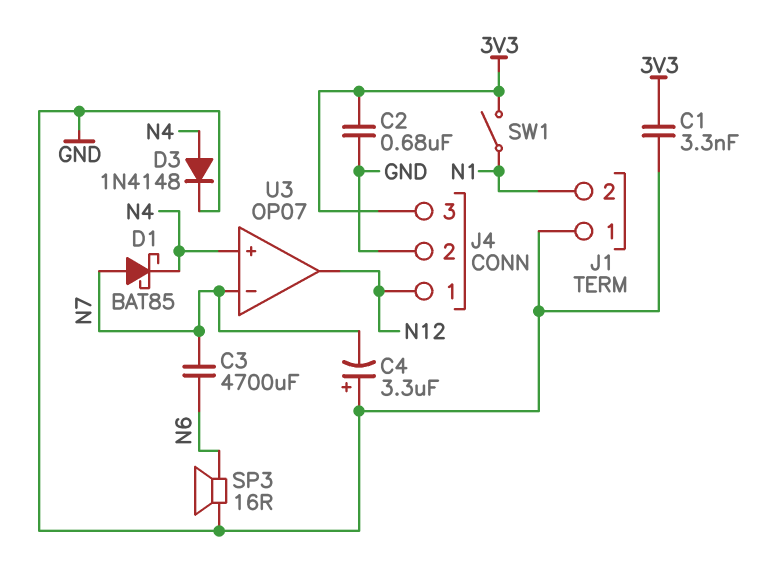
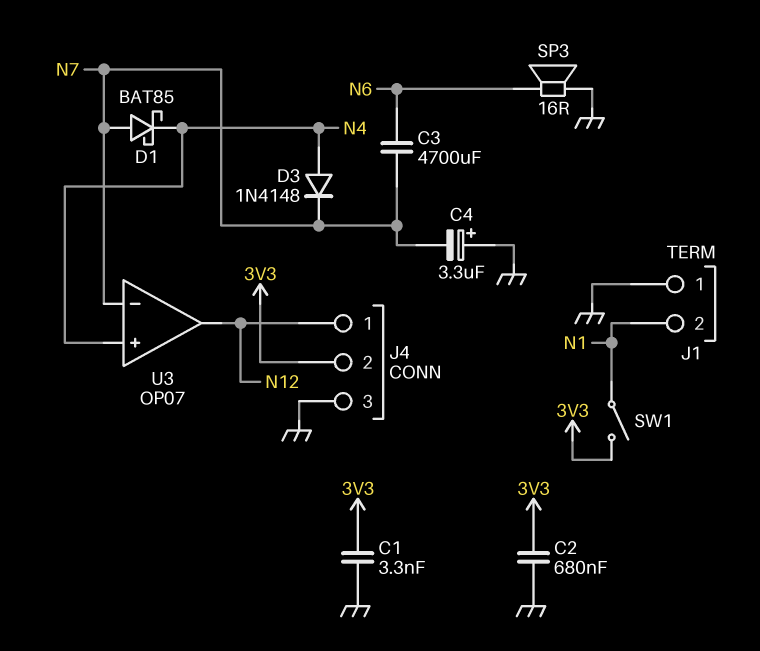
D3: diode 1N4148 (A N4, K GND) -> diode 1N4148 (A N4, K N7)
J4 pin 2: GND -> 3V3
J4 pin 3: 3V3 -> GND

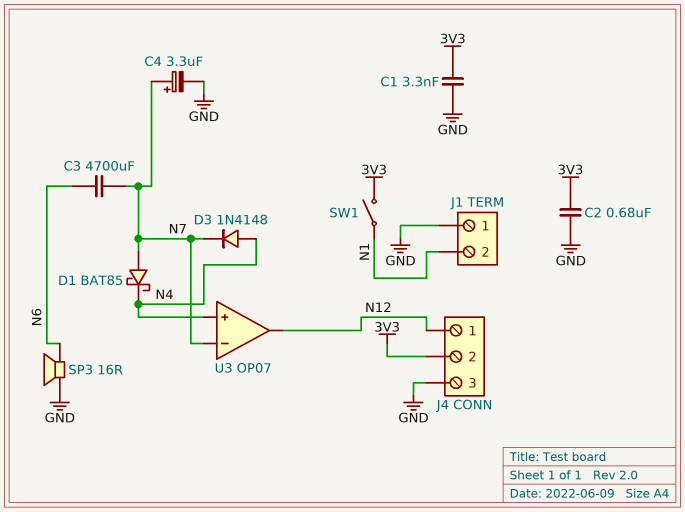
C4: 3.3uF (plus GND, minus N7) -> 3.3uF (plus N7, minus GND)

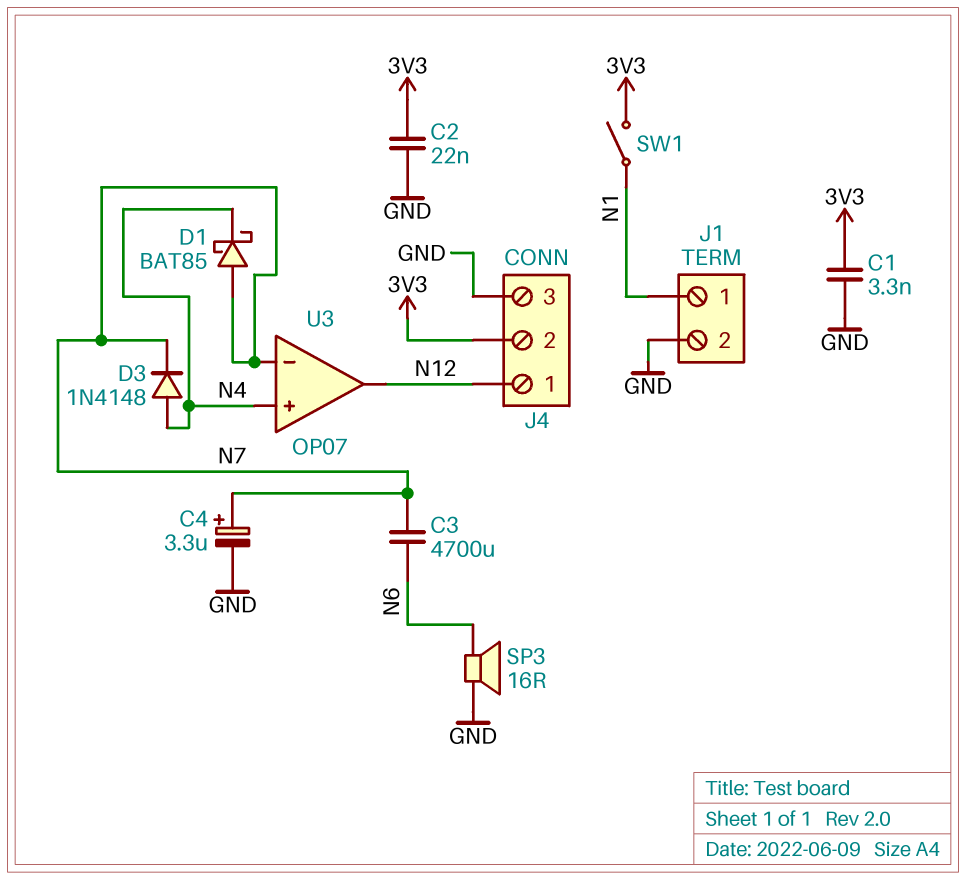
C2: 680nF (3V3, GND) -> 22nF (3V3, GND)
J1 pin 1: GND -> N1
J1 pin 2: N1 -> GND

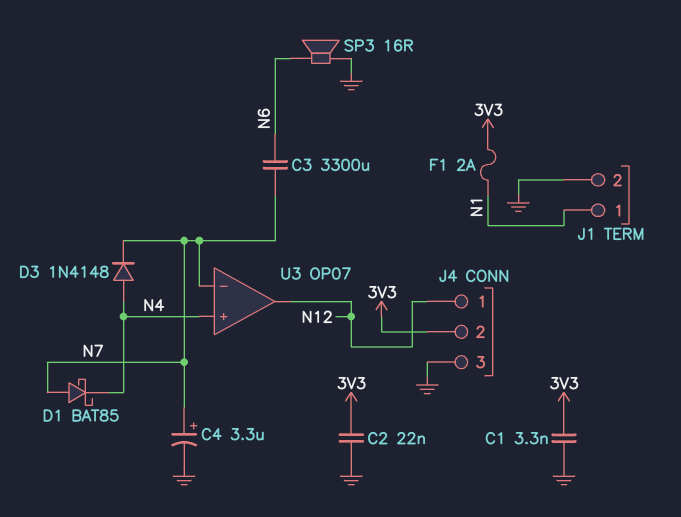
C3: 4700uF (N6, N7) -> 3300uF (N6, N7)
F1: none -> 2A (3V3, N1)
SW1: switch (3V3, N1) -> none

